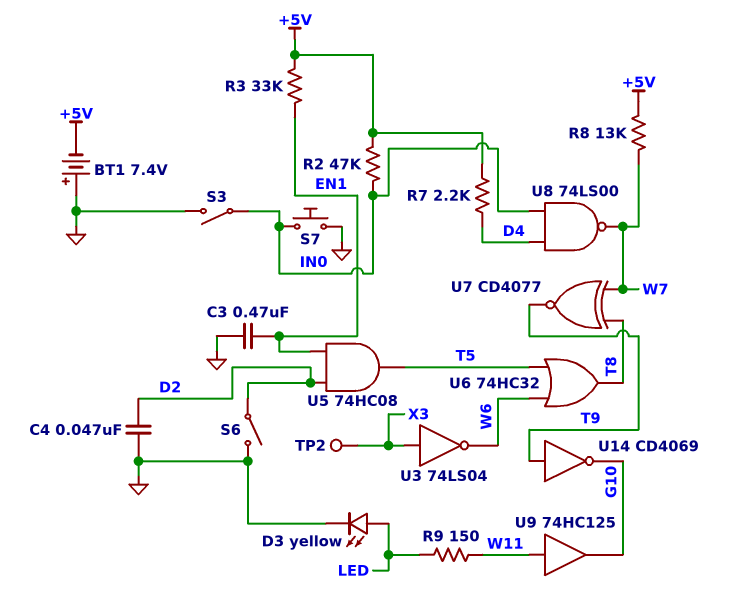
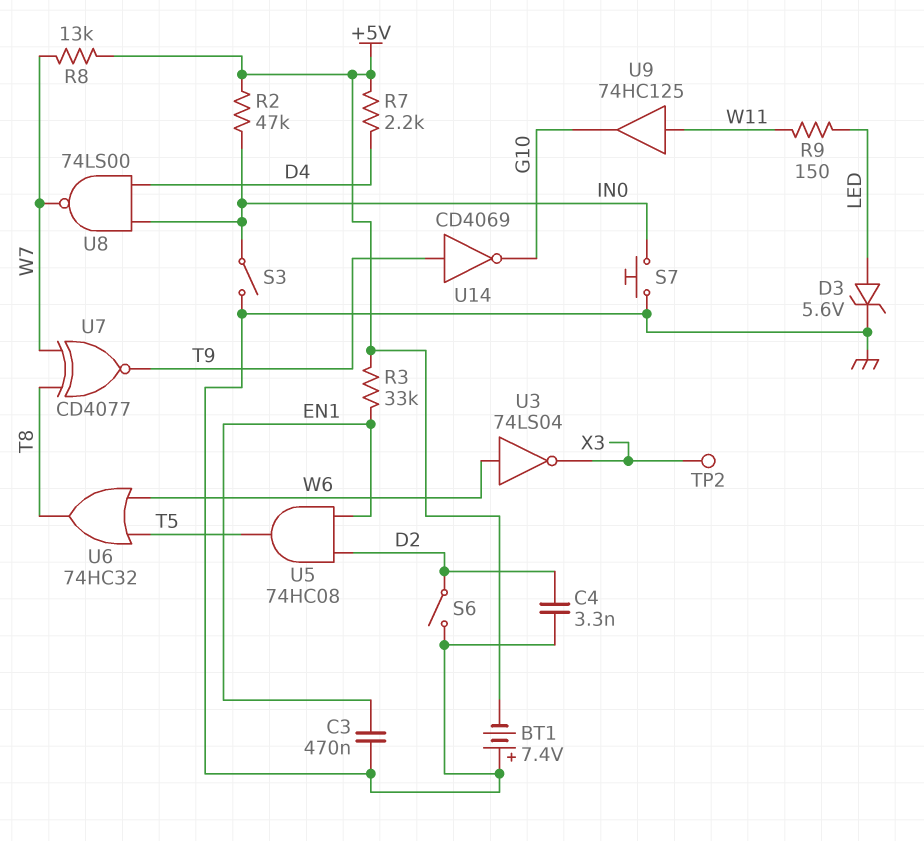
C4: 47nF (D2, GND) -> 3.3nF (D2, GND)
D3: LED yellow (A LED, K GND) -> zener 5.6V (A LED, K GND)
U3: NOT 74LS04 (in X3, out W6) -> NOT 74LS04 (in W6, out X3)

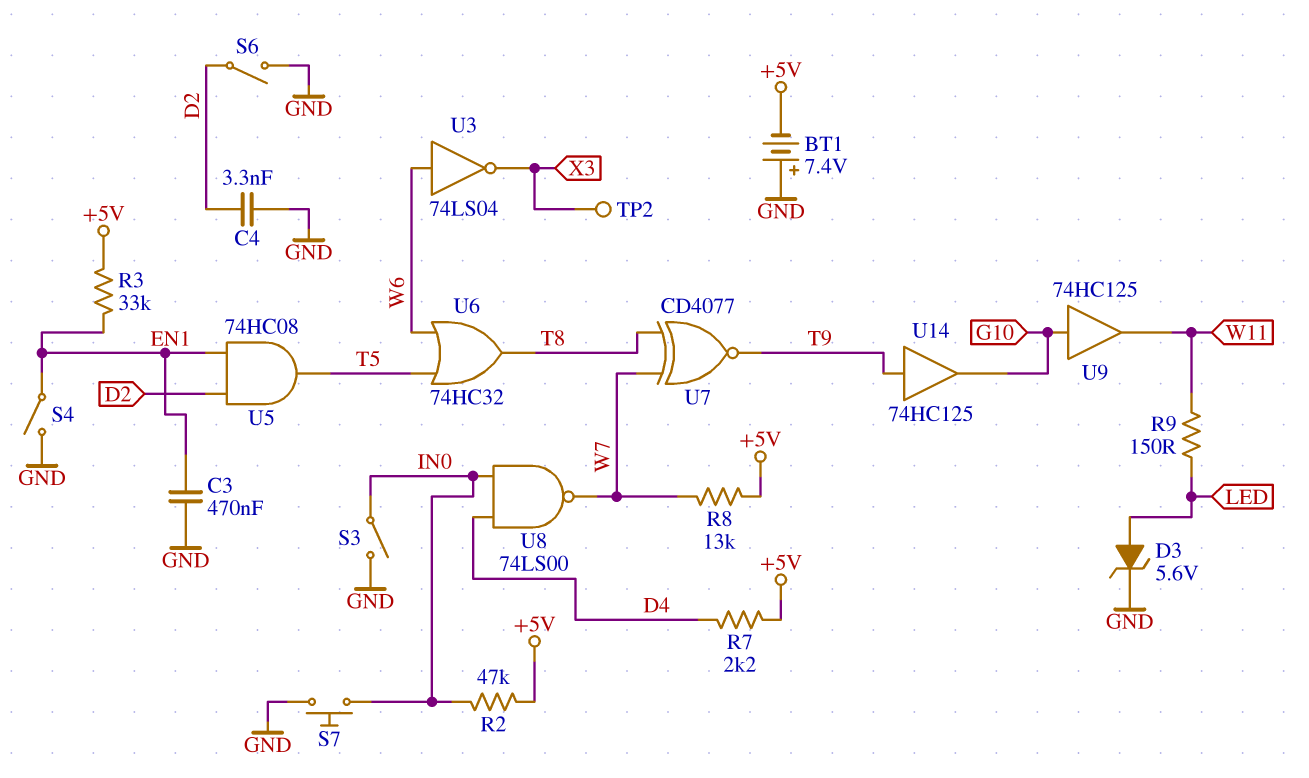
S4: none -> switch (EN1, GND)
U9: buffer 74HC125 (in W11, out G10) -> buffer 74HC125 (in G10, out W11)
U14: NOT CD4069 (in T9, out G10) -> buffer 74HC125 (in T9, out G10)

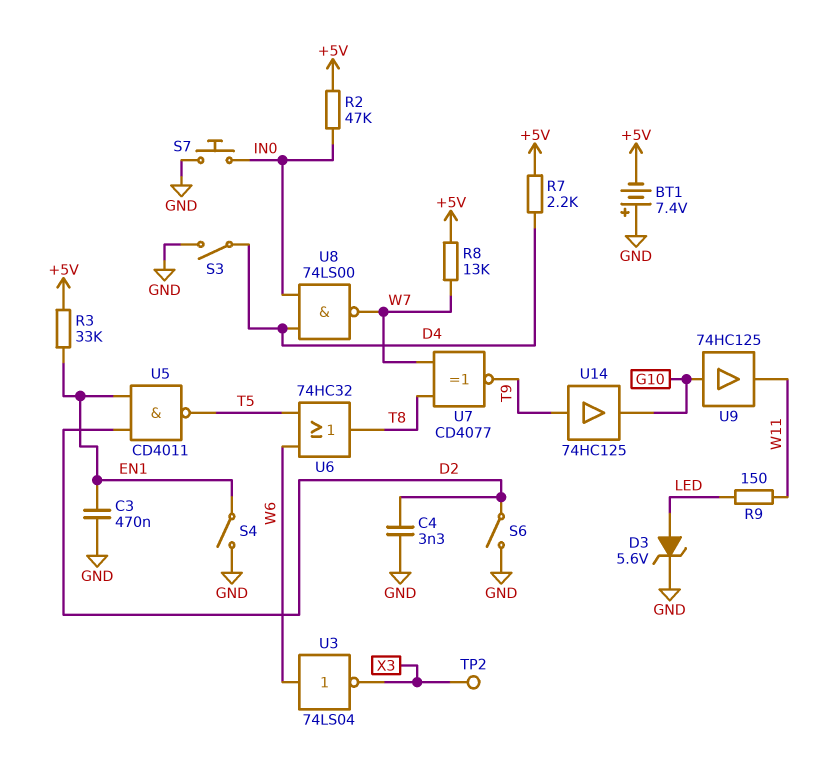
S3: switch (GND, IN0) -> switch (D4, GND)
U5: AND 74HC08 (in D2, in EN1, out T5) -> NAND CD4011 (in D2, in EN1, out T5)

